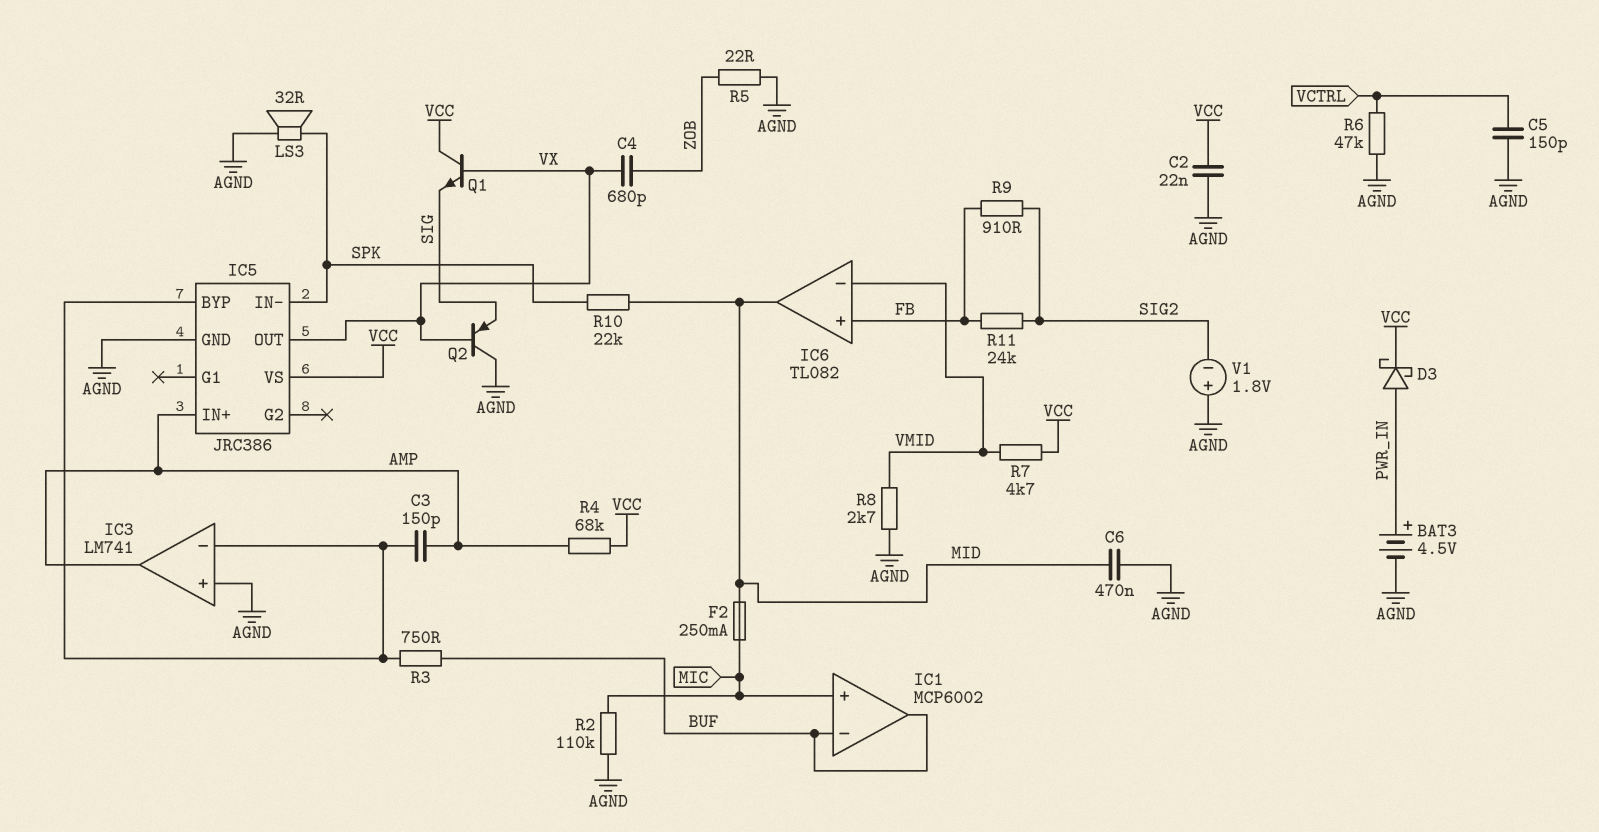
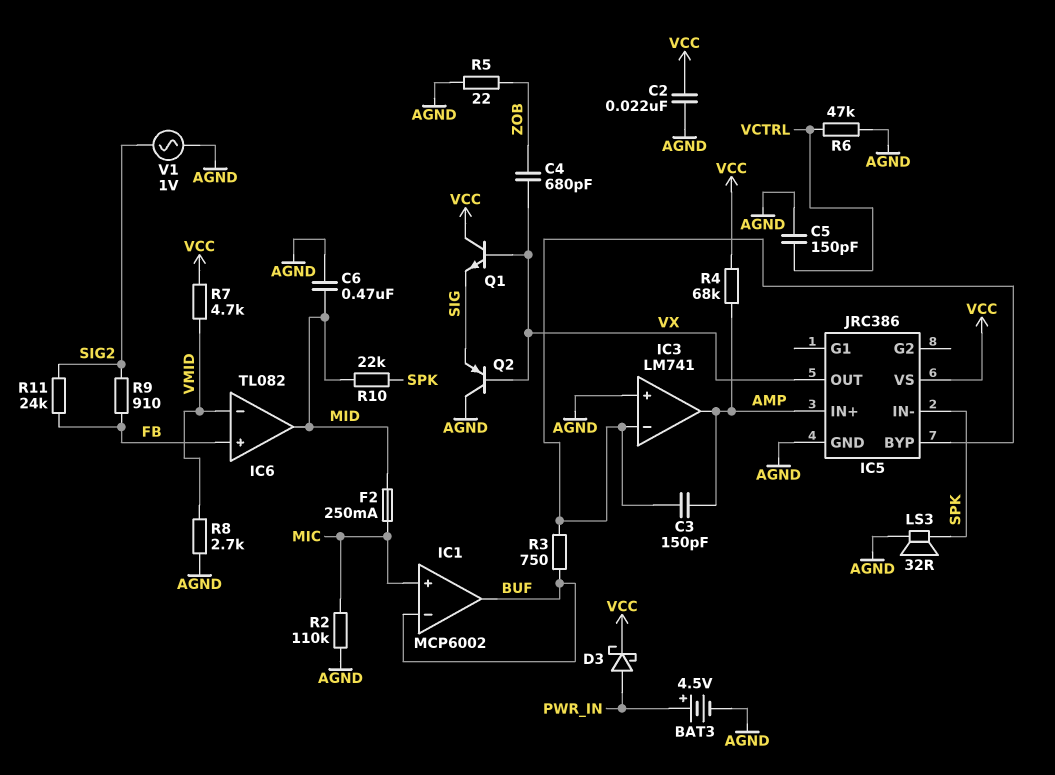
V1: 1.8V (plus AGND, minus SIG2) -> AC 1V (AGND, SIG2)

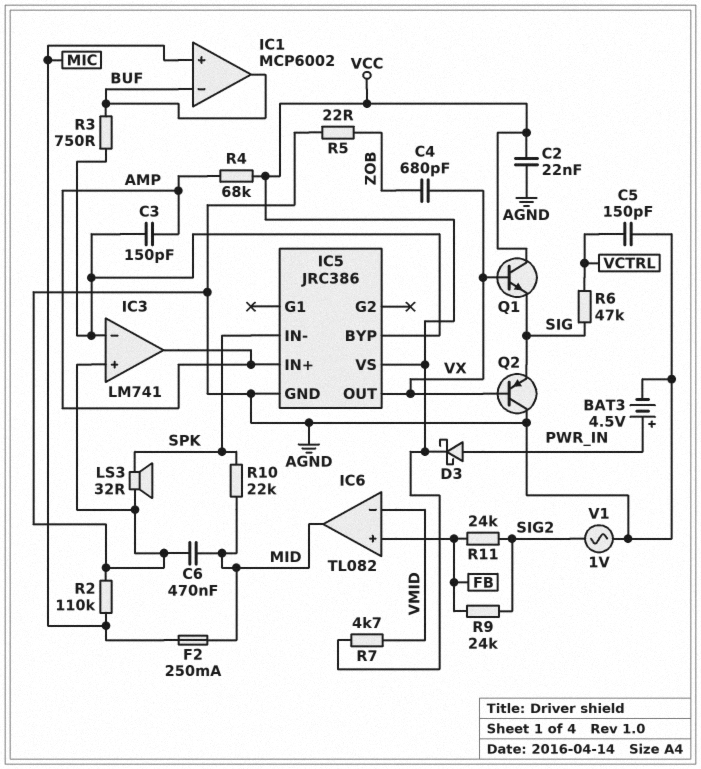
R6: 47k (AGND, VCTRL) -> 47k (SIG, VCTRL)
R8: 2.7k (AGND, VMID) -> none
R9: 910 (FB, SIG2) -> 24k (FB, SIG2)

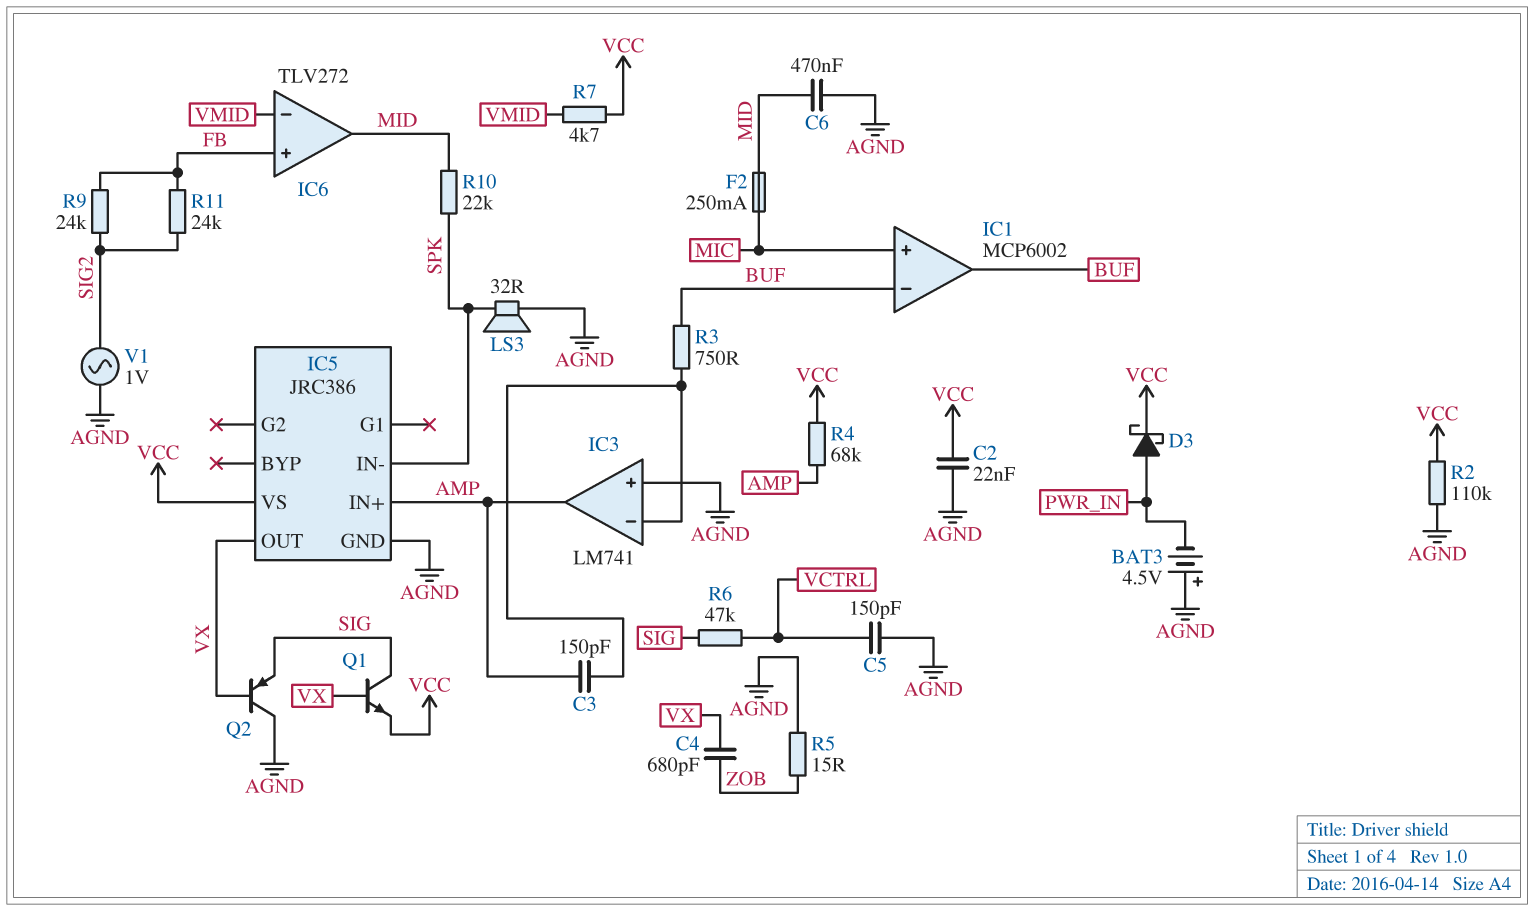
BAT3: 4.5V (plus PWR_IN, minus AGND) -> 4.5V (plus AGND, minus PWR_IN)
IC5 pin BYP: IC3/in- -> none
IC6: TL082 -> TLV272
Q1: NPN (B VX, C VCC, E SIG) -> NPN (B VX, C SIG, E VCC)
R2: 110k (AGND, MIC) -> 110k (AGND, VCC)
R5: 22 (AGND, ZOB) -> 15 (AGND, ZOB)

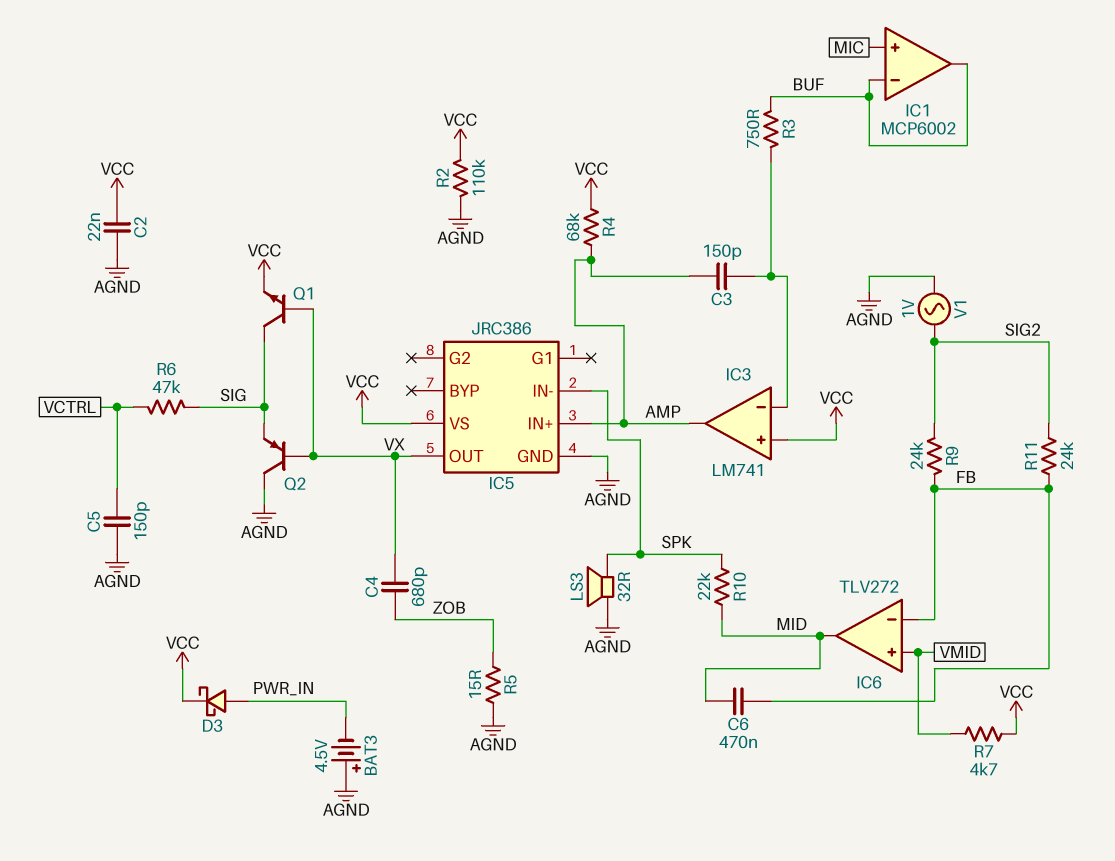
C6: 470nF (AGND, MID) -> 470nF (FB, MID)
F2: 250mA (MIC, MID) -> none
IC3 pin in+: AGND -> VCC
IC6 pin in+: FB -> VMID
IC6 pin in-: VMID -> FB

